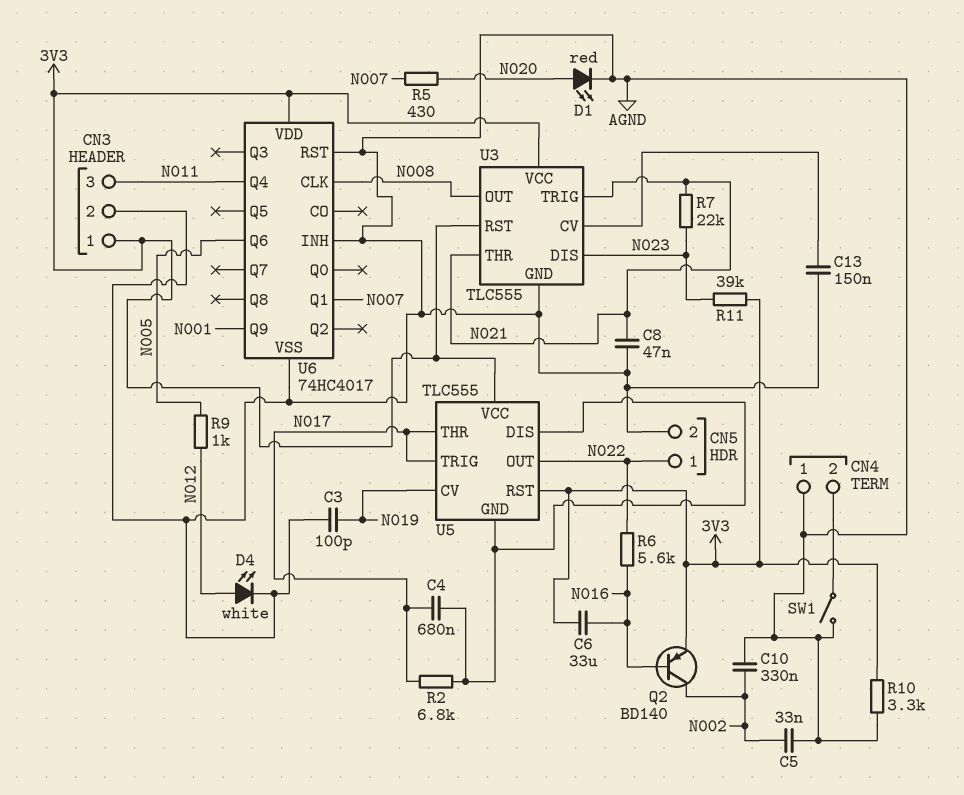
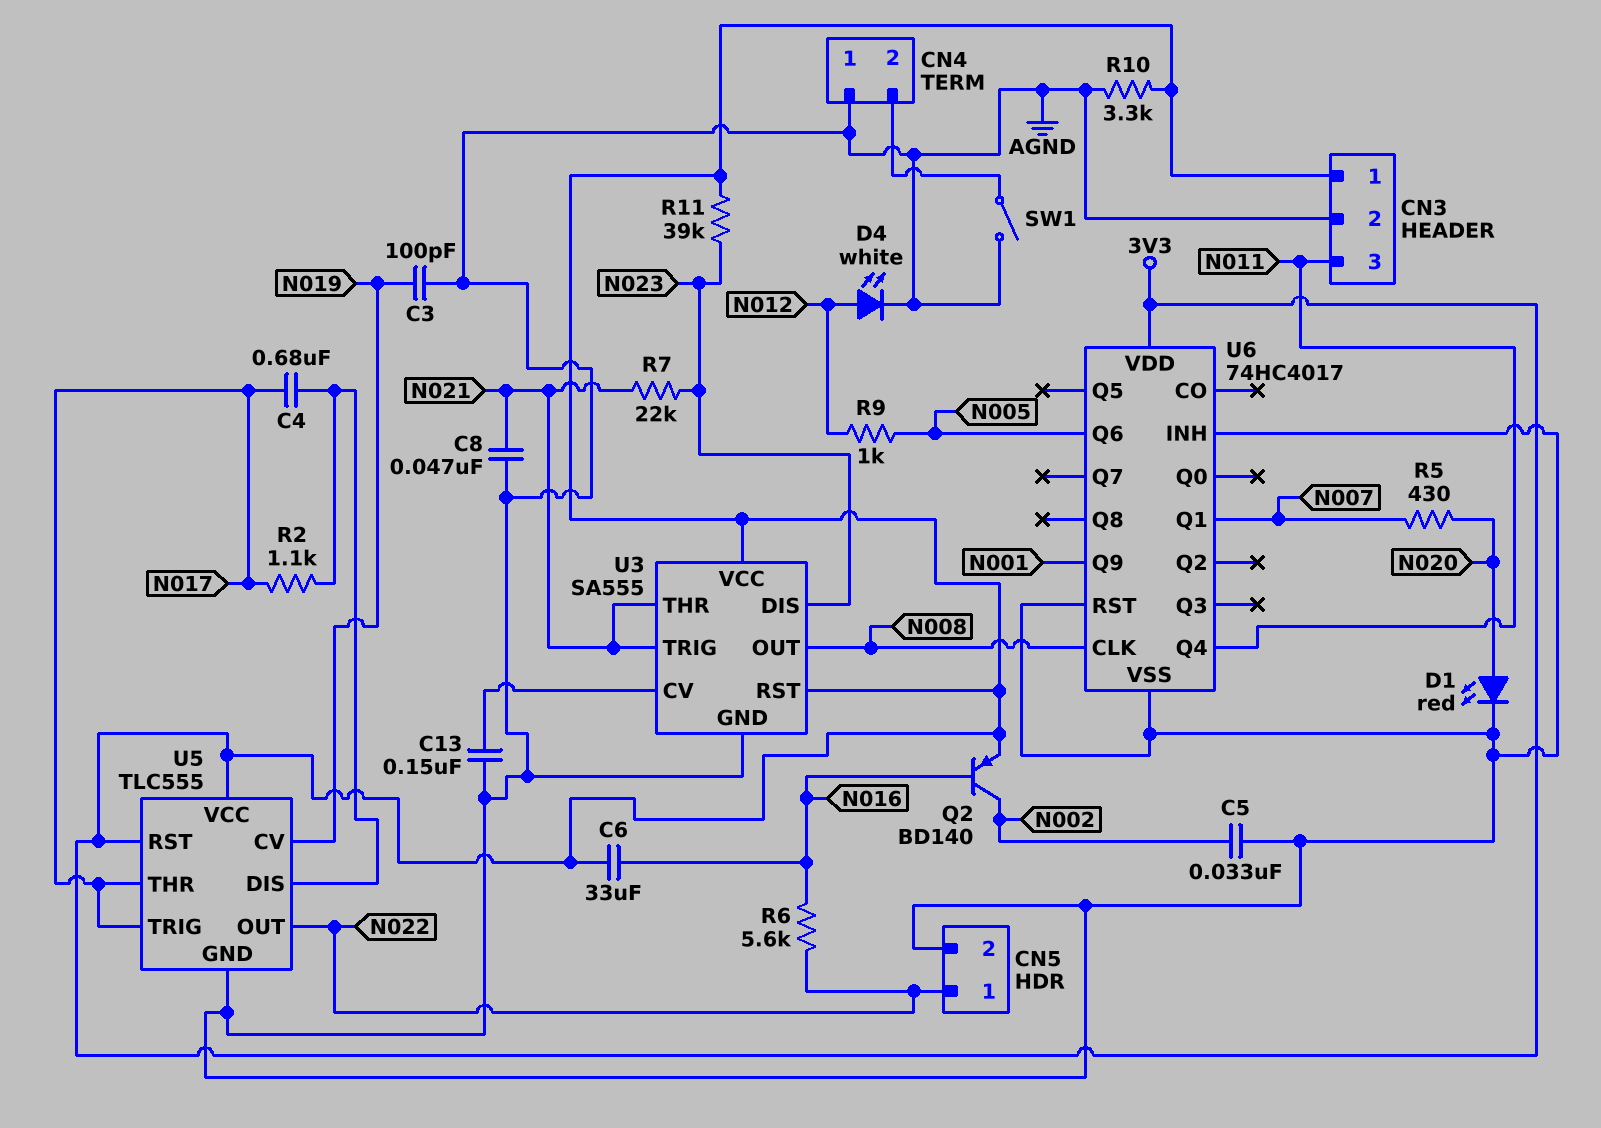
C10: 330nF (AGND, N002) -> none
R2: 6.8k (N017, U5/DIS) -> 1.1k (N017, U5/DIS)
U3: TLC555 -> SA555
U5 pin GND: U5/DIS -> AGND

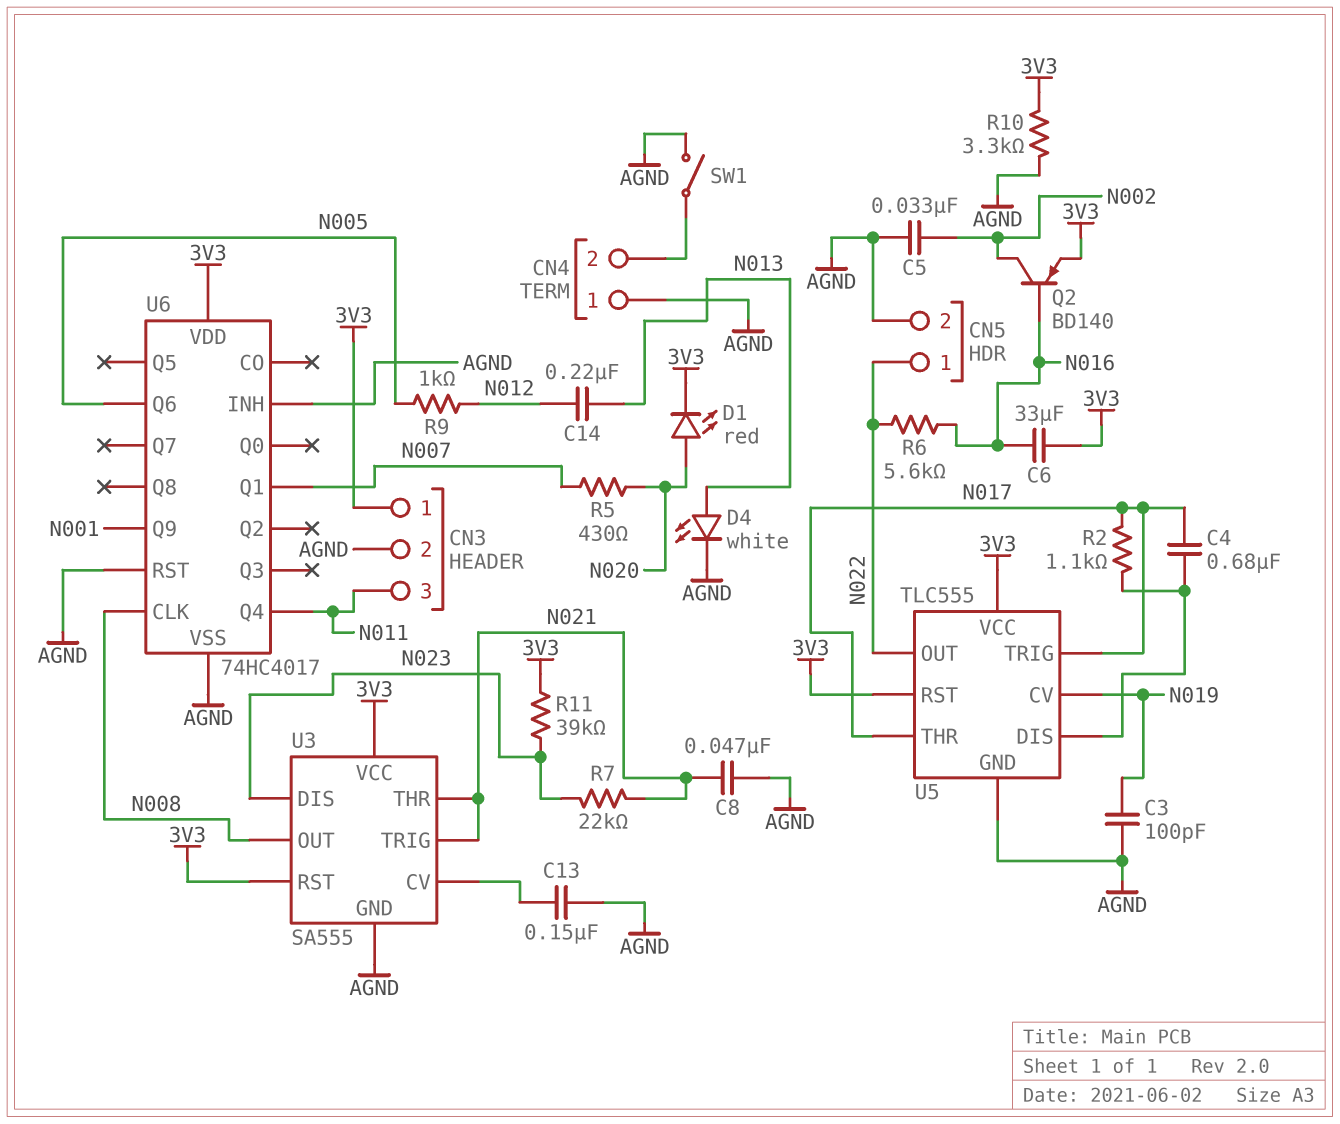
C14: none -> 220nF (N012, N013)
D1: LED red (A N020, K AGND) -> LED red (A N020, K 3V3)
D4: LED white (A N012, K AGND) -> LED white (A N013, K AGND)

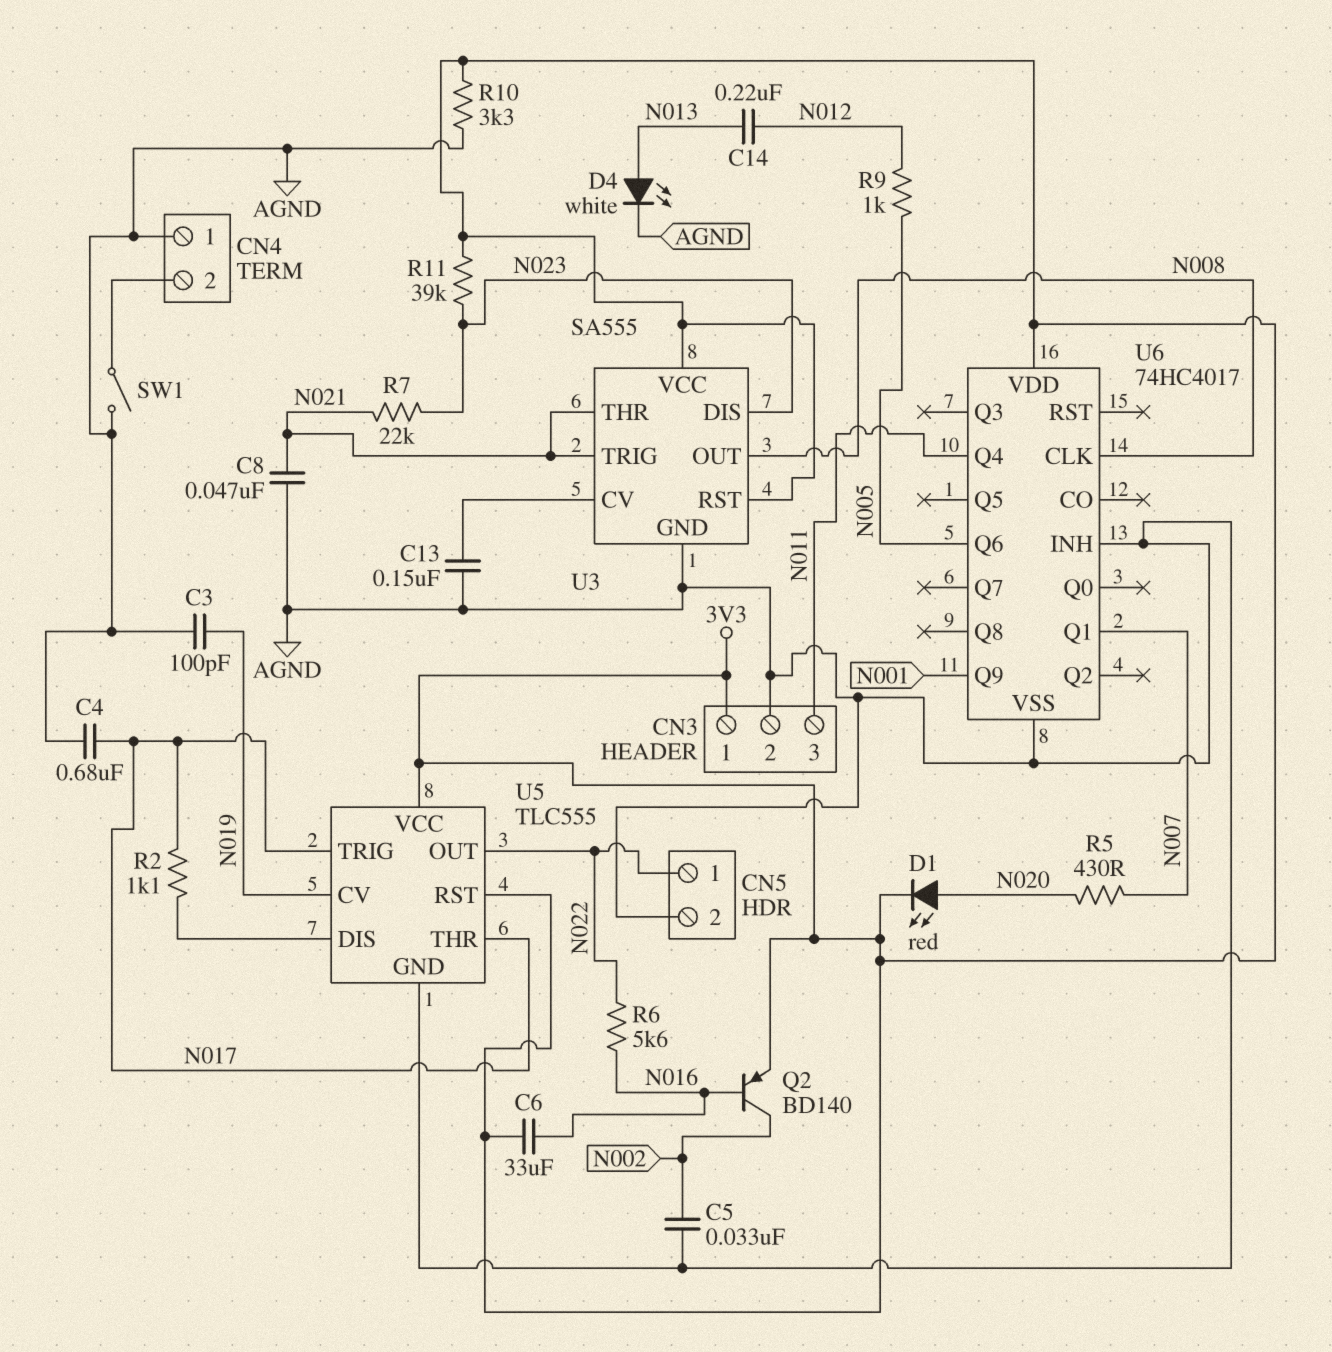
C4: 680nF (N017, U5/DIS) -> 680nF (AGND, N017)
U6 pin RST: AGND -> none

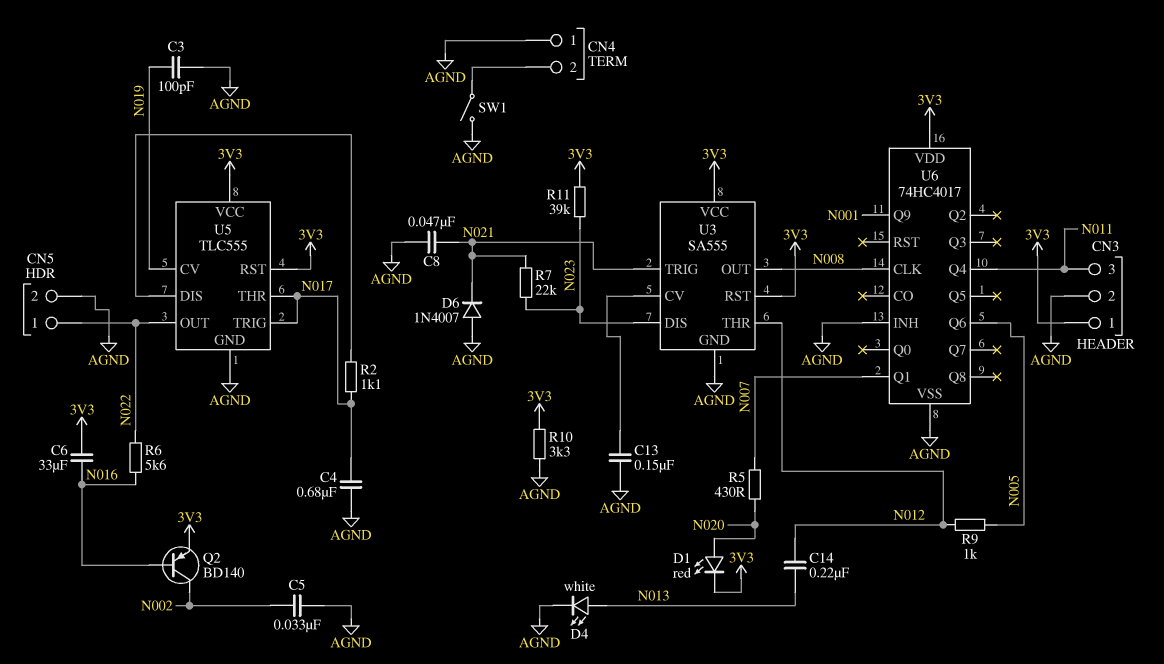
D6: none -> diode 1N4007 (A AGND, K N021)
U3 pin THR: N021 -> N012

